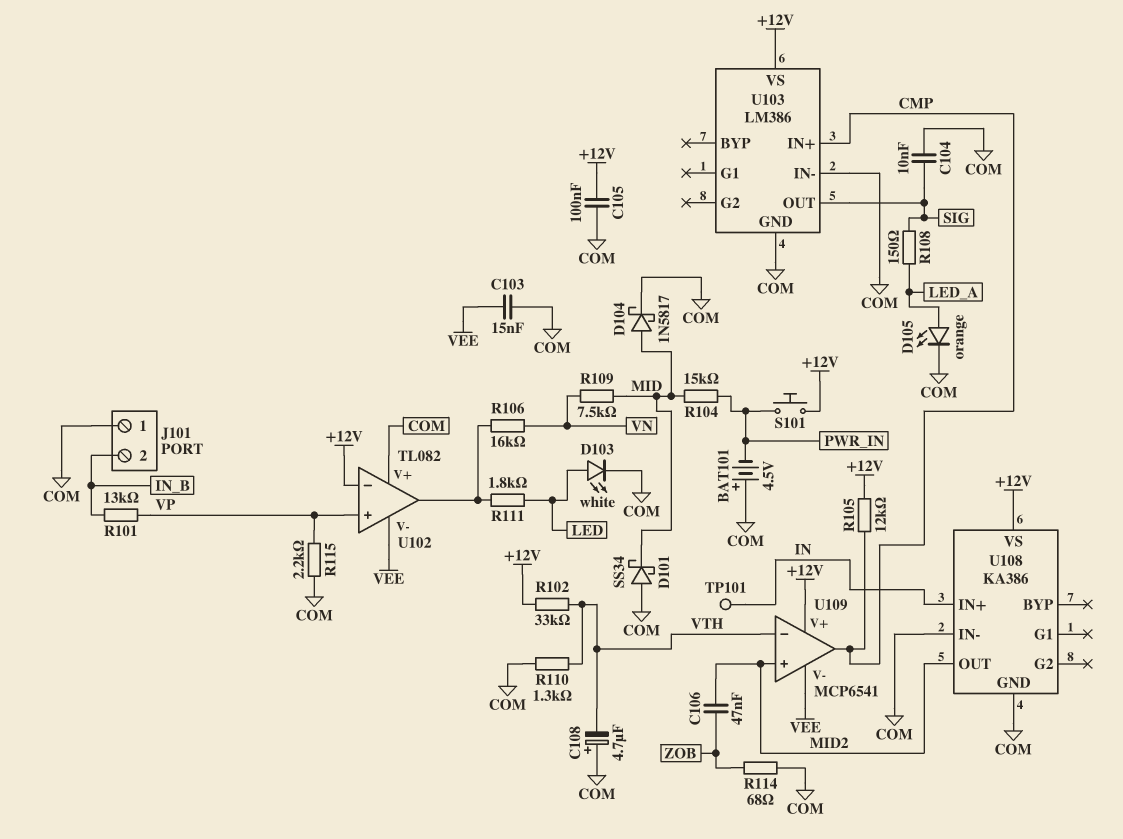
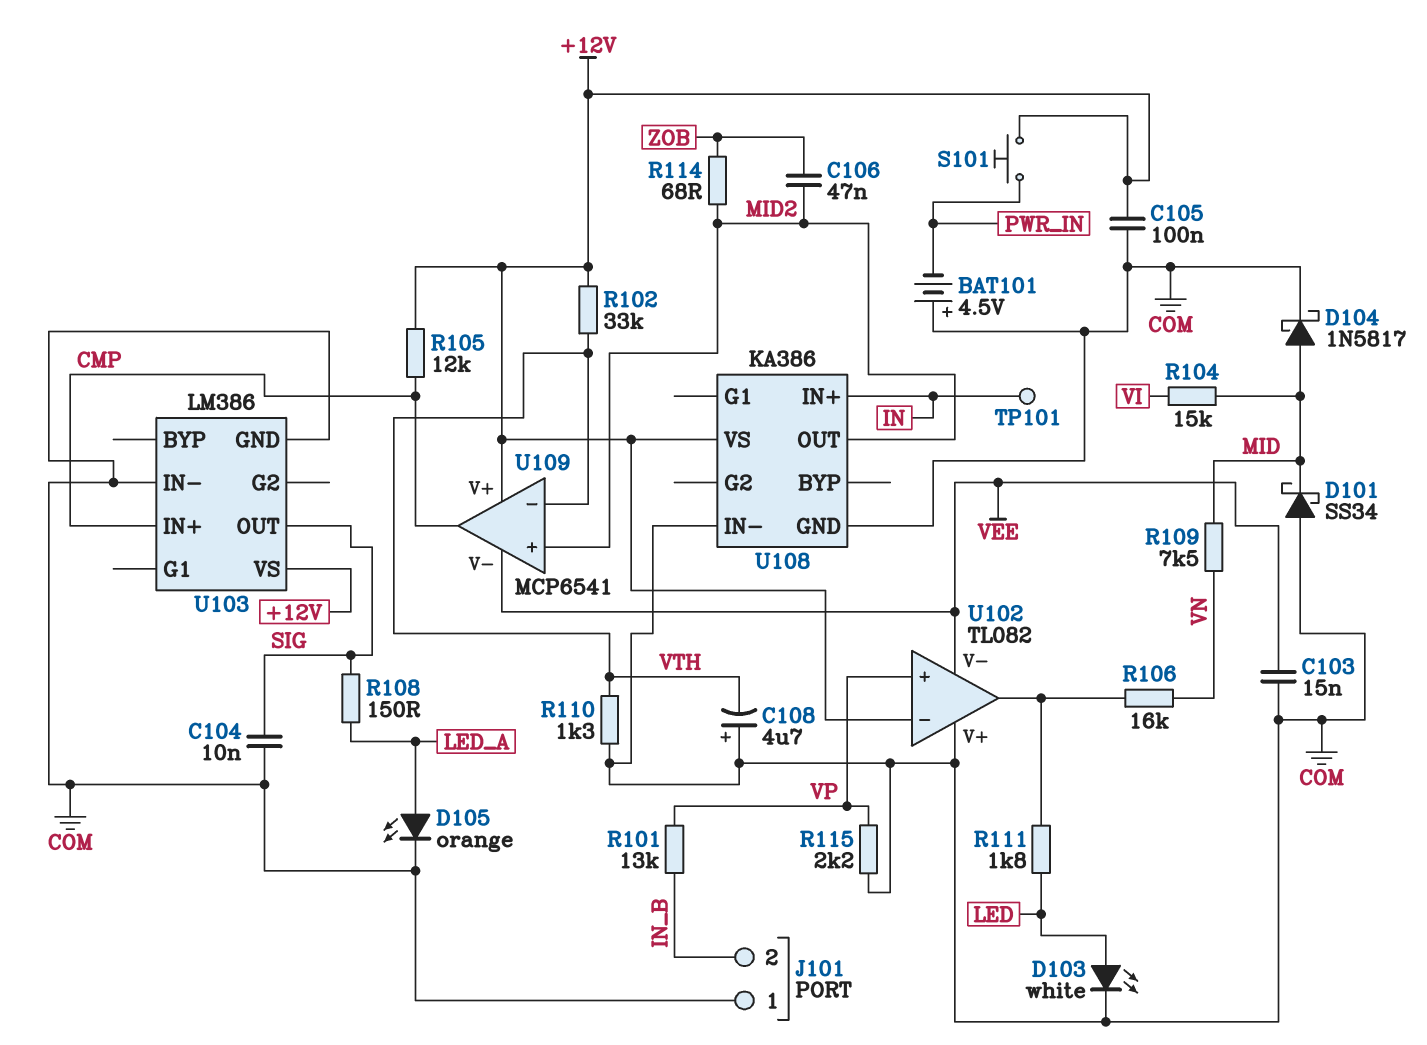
R104: 15k (MID, PWR_IN) -> 15k (MID, VI)
R114: 68 (COM, ZOB) -> 68 (MID2, ZOB)

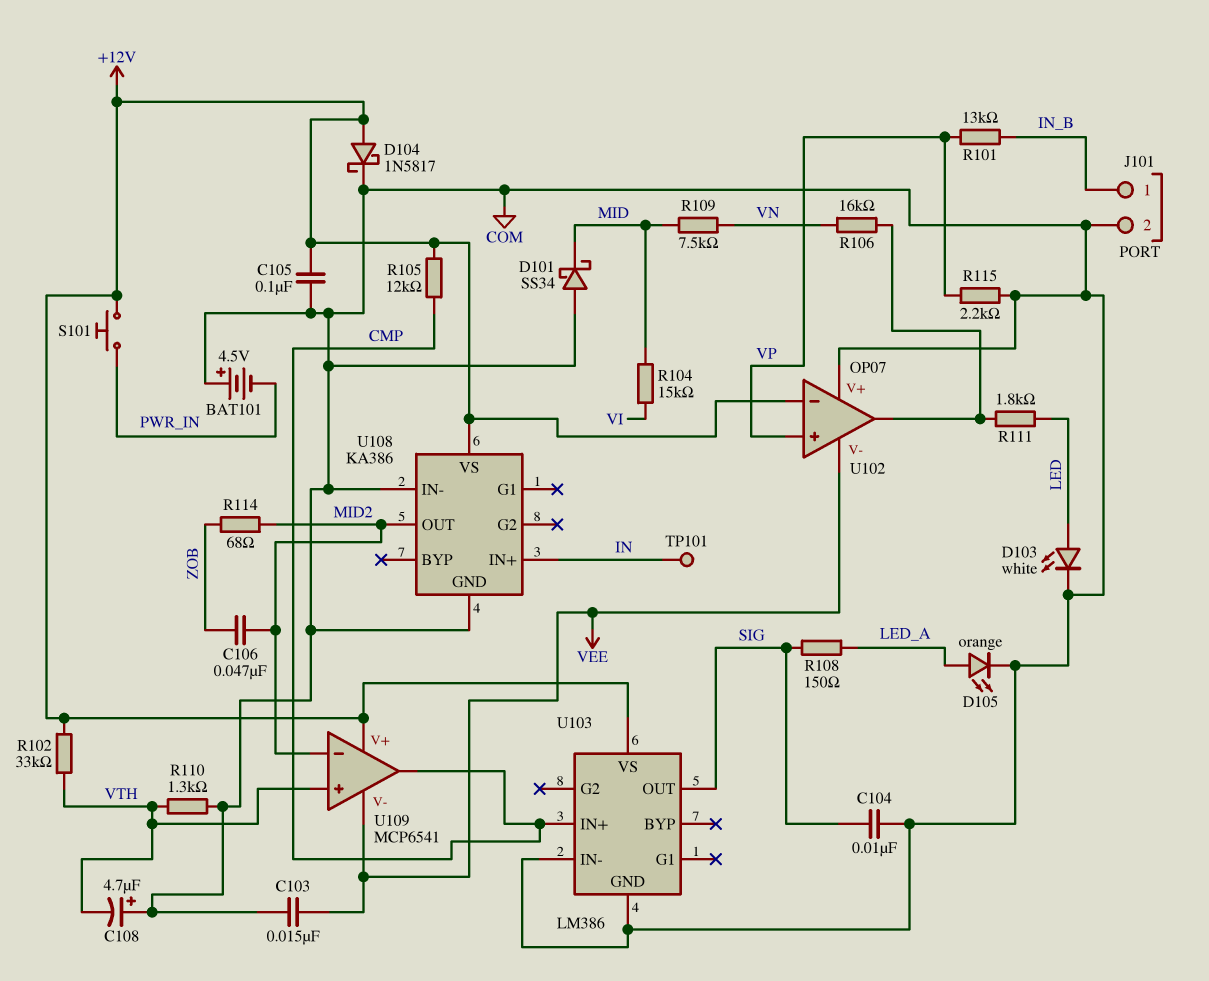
D104: schottky 1N5817 (A MID, K COM) -> schottky 1N5817 (A +12V, K COM)
J101 pin 1: COM -> IN_B
J101 pin 2: IN_B -> COM
U102: TL082 -> OP07
U109 pin in+: MID2 -> VTH
U109 pin in-: VTH -> MID2

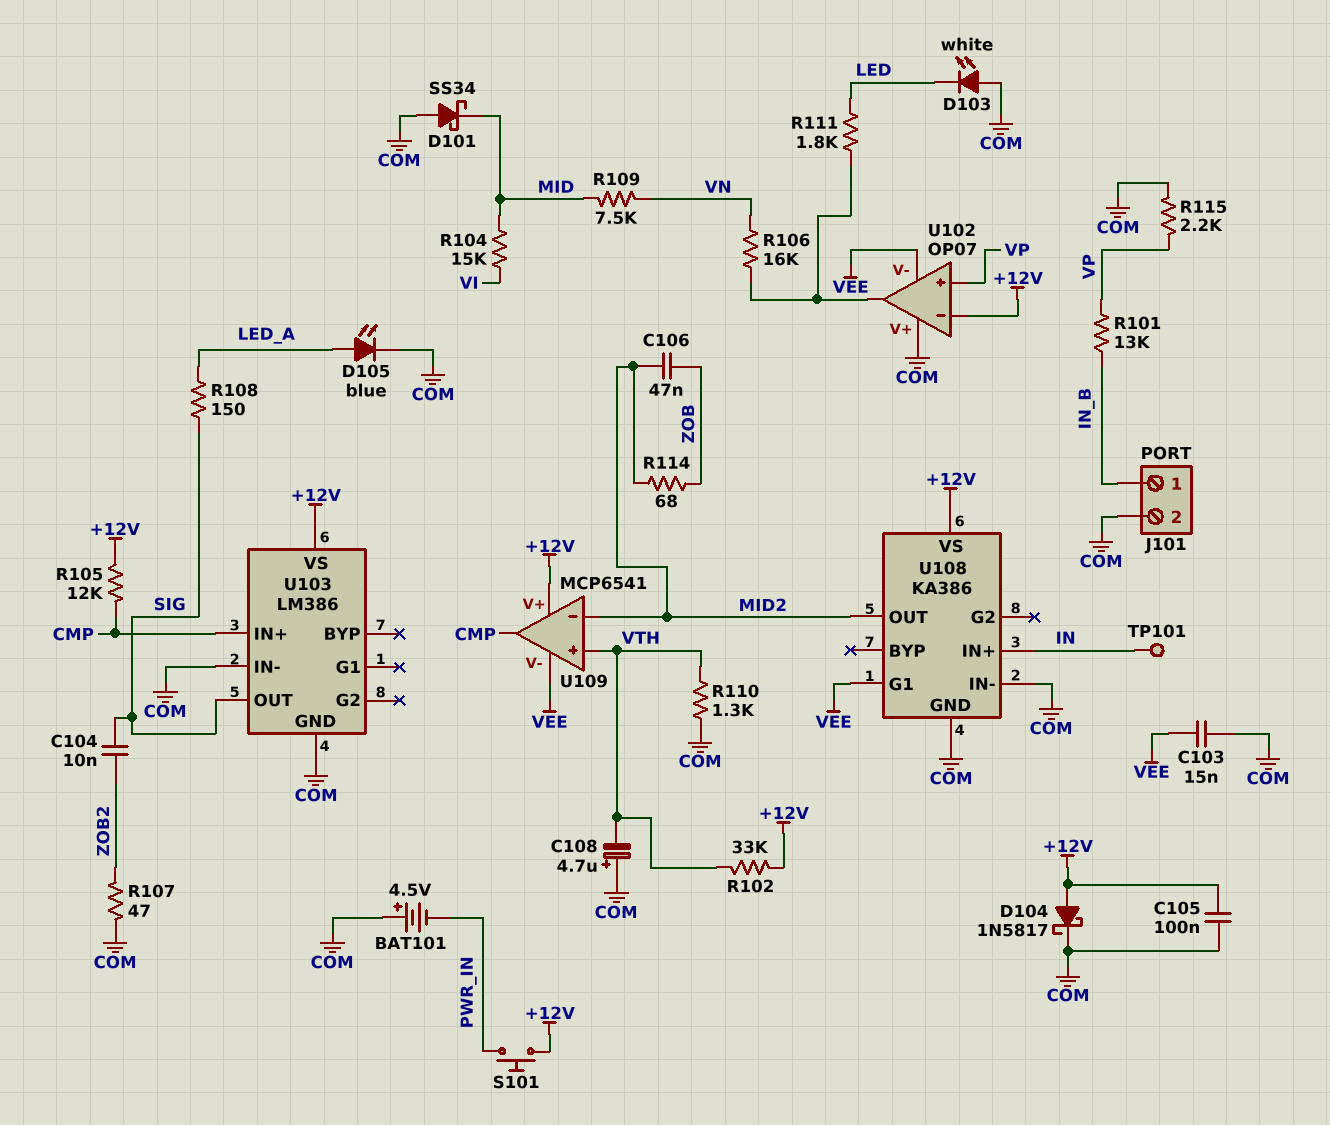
C104: 10nF (COM, SIG) -> 10nF (SIG, ZOB2)
D103: LED white (A LED, K COM) -> LED white (A COM, K LED)
D105: LED orange (A LED_A, K COM) -> LED blue (A LED_A, K COM)
R107: none -> 47 (COM, ZOB2)
U108 pin G1: none -> VEE

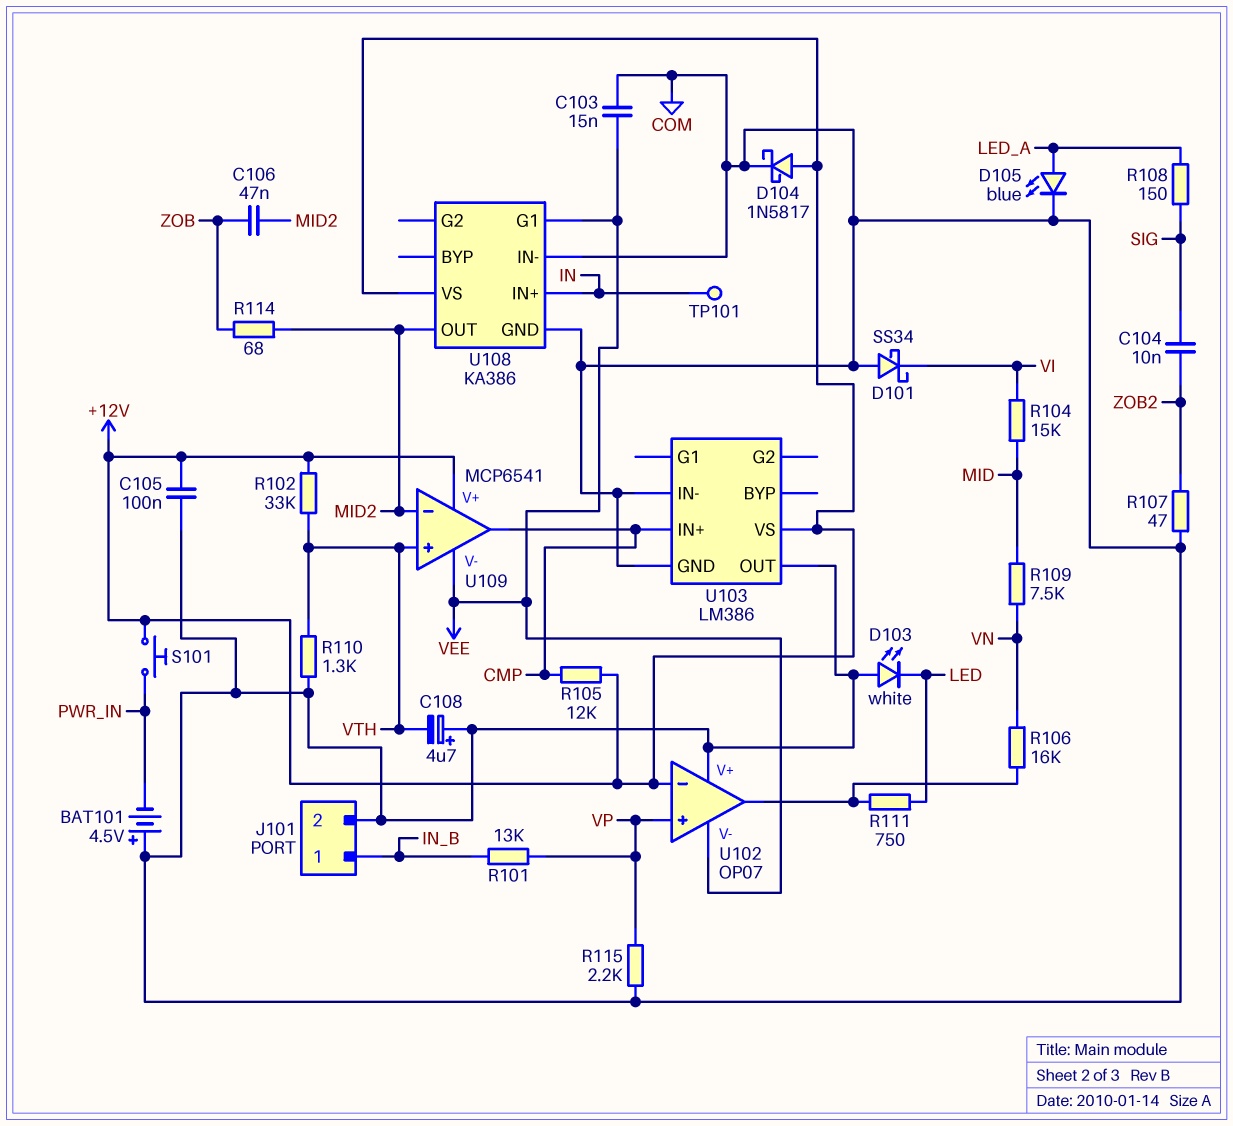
D101: schottky SS34 (A COM, K MID) -> schottky SS34 (A COM, K VI)
R111: 1.8k (LED, U102/out) -> 750 (LED, U102/out)
U103 pin OUT: SIG -> COM

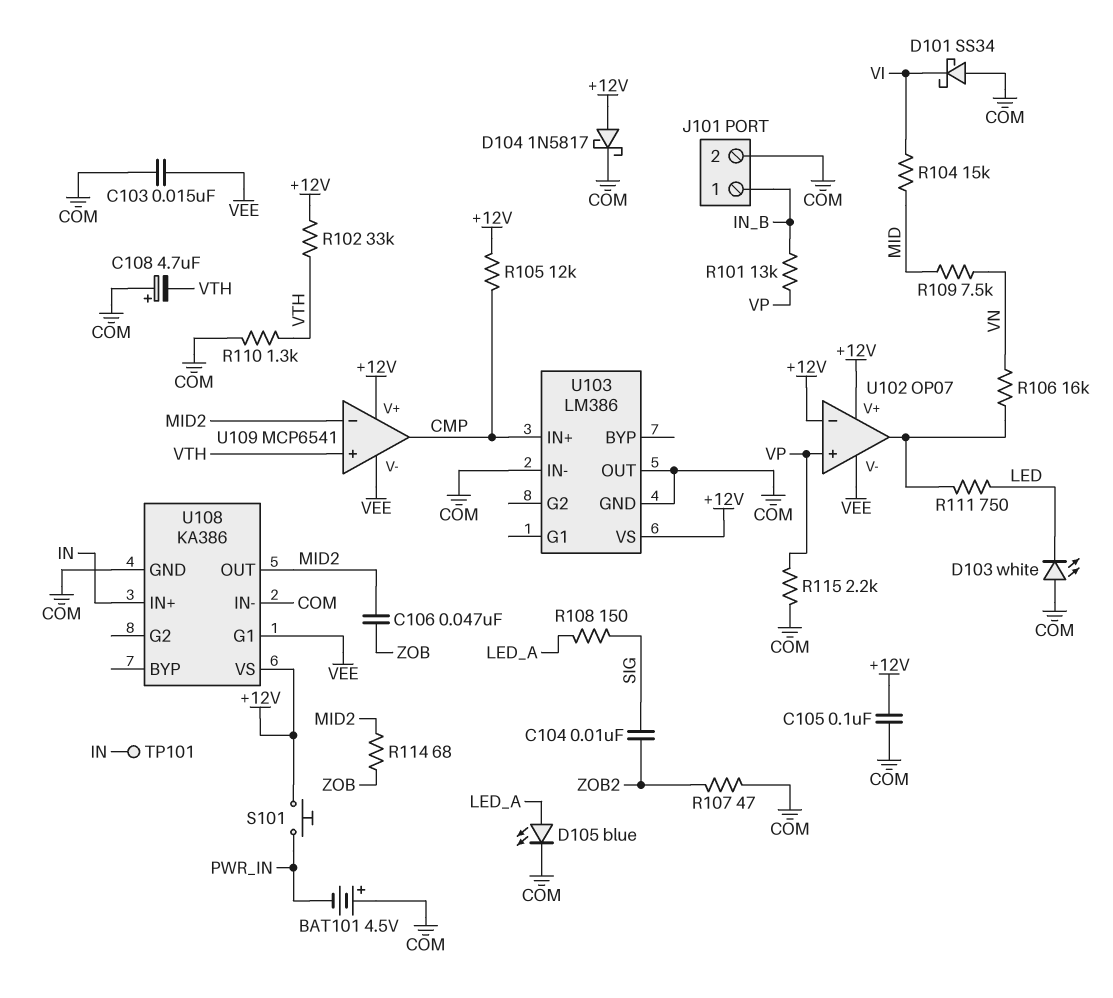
U102 pin V+: COM -> +12V

